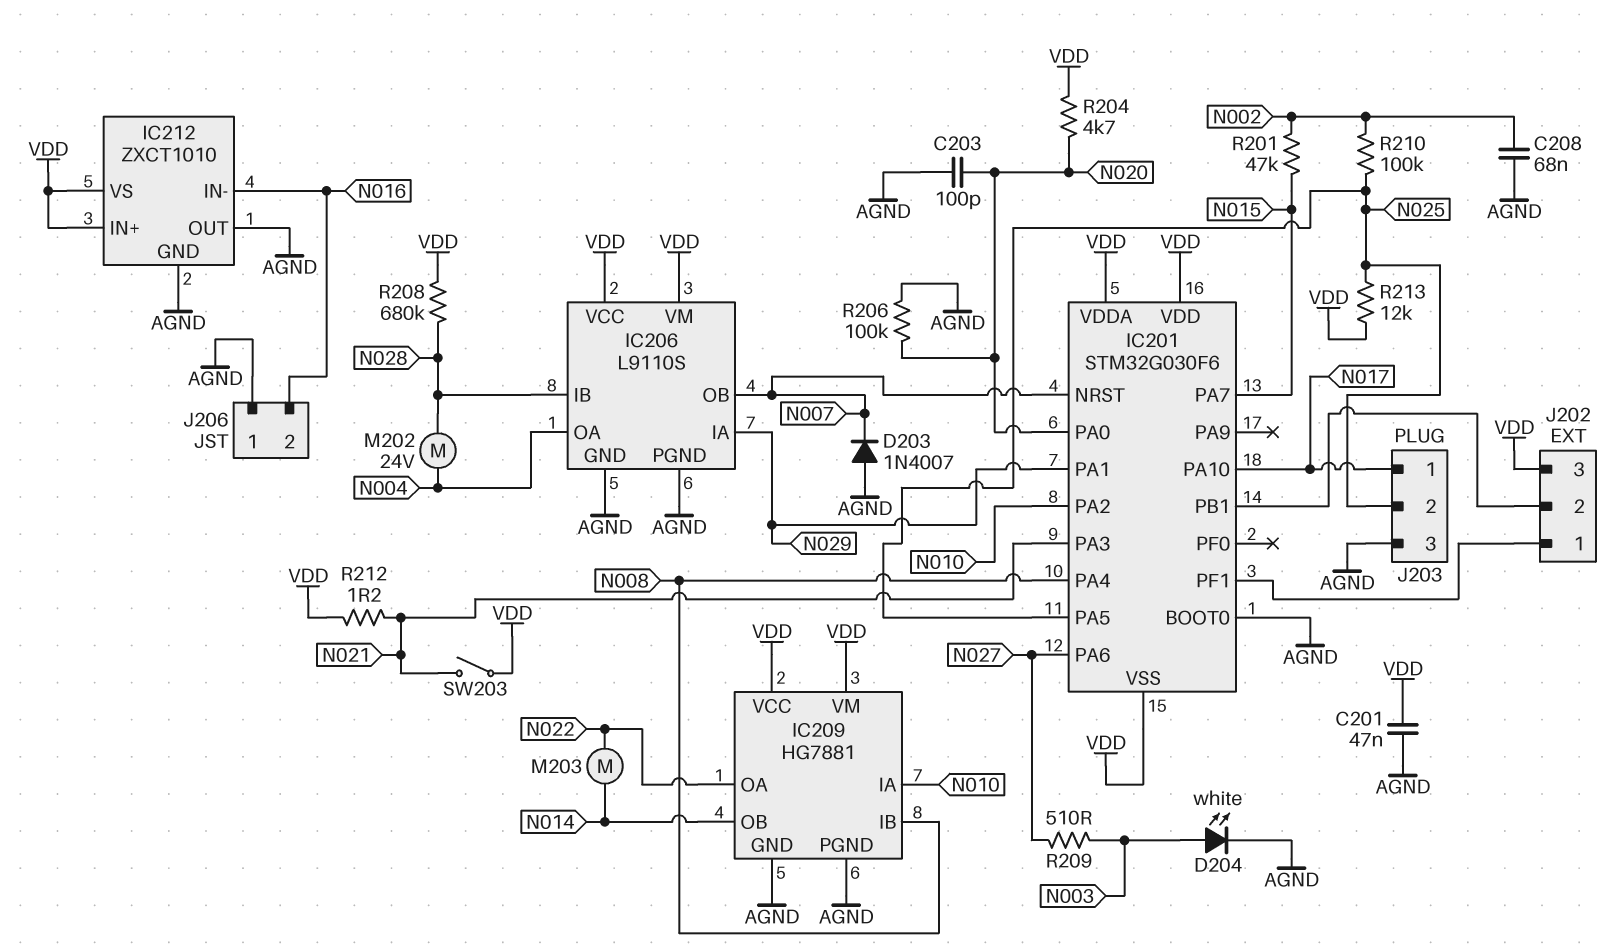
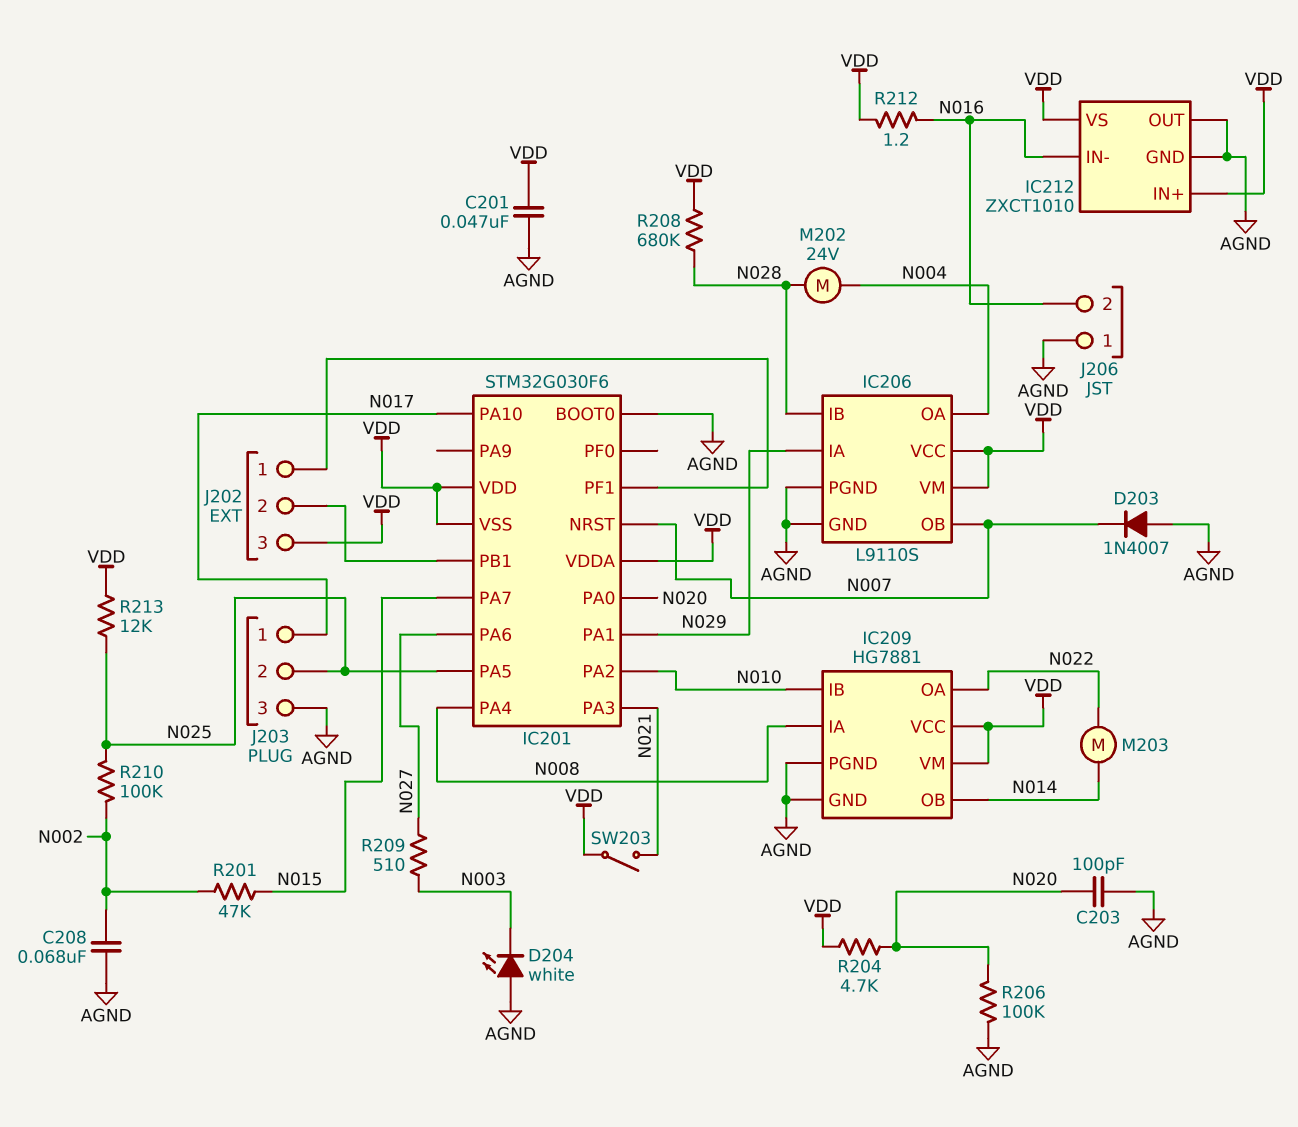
D204: LED white (A N003, K AGND) -> LED white (A AGND, K N003)
IC209 pin IA: N010 -> N008
IC209 pin IB: N008 -> N010
R212: 1.2 (N021, VDD) -> 1.2 (N016, VDD)

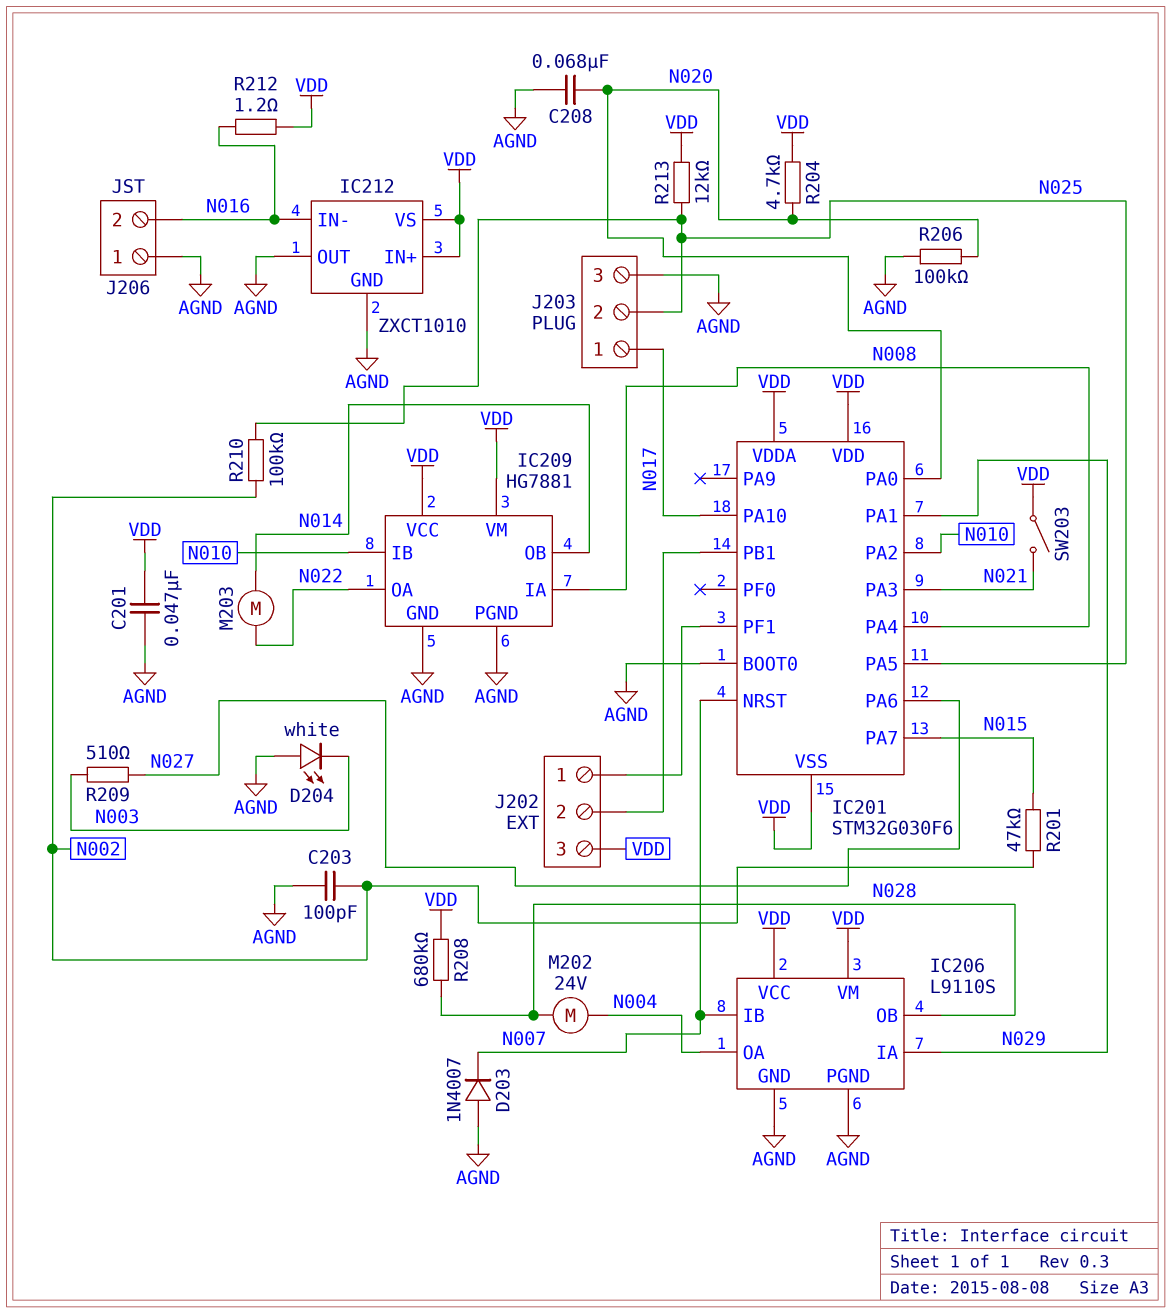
C203: 100pF (AGND, N020) -> 100pF (AGND, N002)
C208: 68nF (AGND, N002) -> 68nF (AGND, N020)
IC206 pin IB: N028 -> N007
IC206 pin OB: N007 -> N028

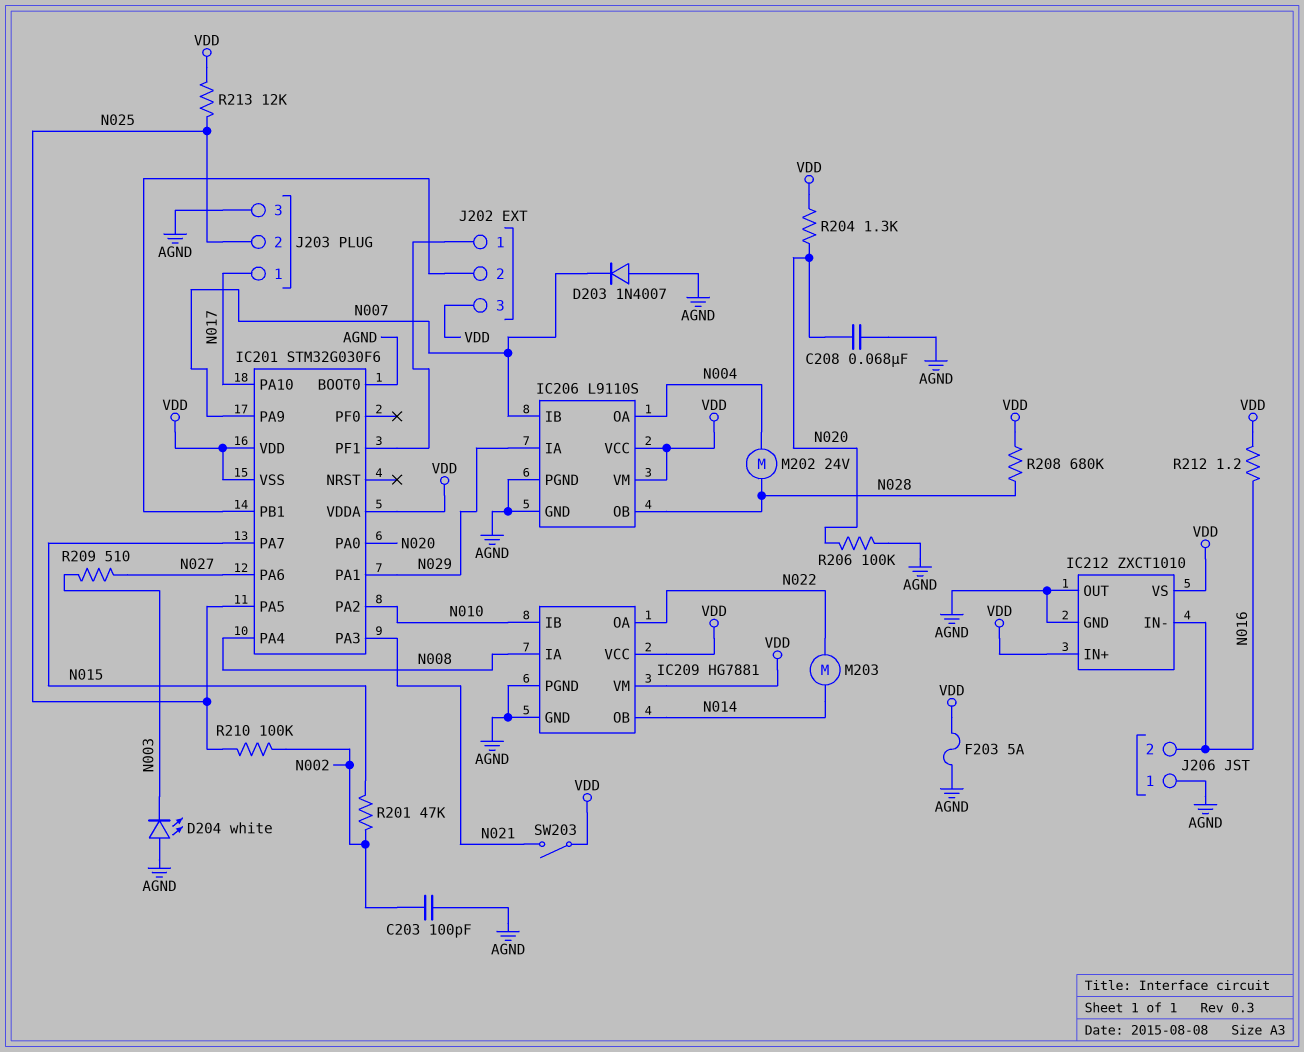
C201: 47nF (AGND, VDD) -> none
F203: none -> 5A (AGND, VDD)
IC201 pin NRST: N007 -> none
IC201 pin PA9: none -> N007
R204: 4.7k (N020, VDD) -> 1.3k (N020, VDD)

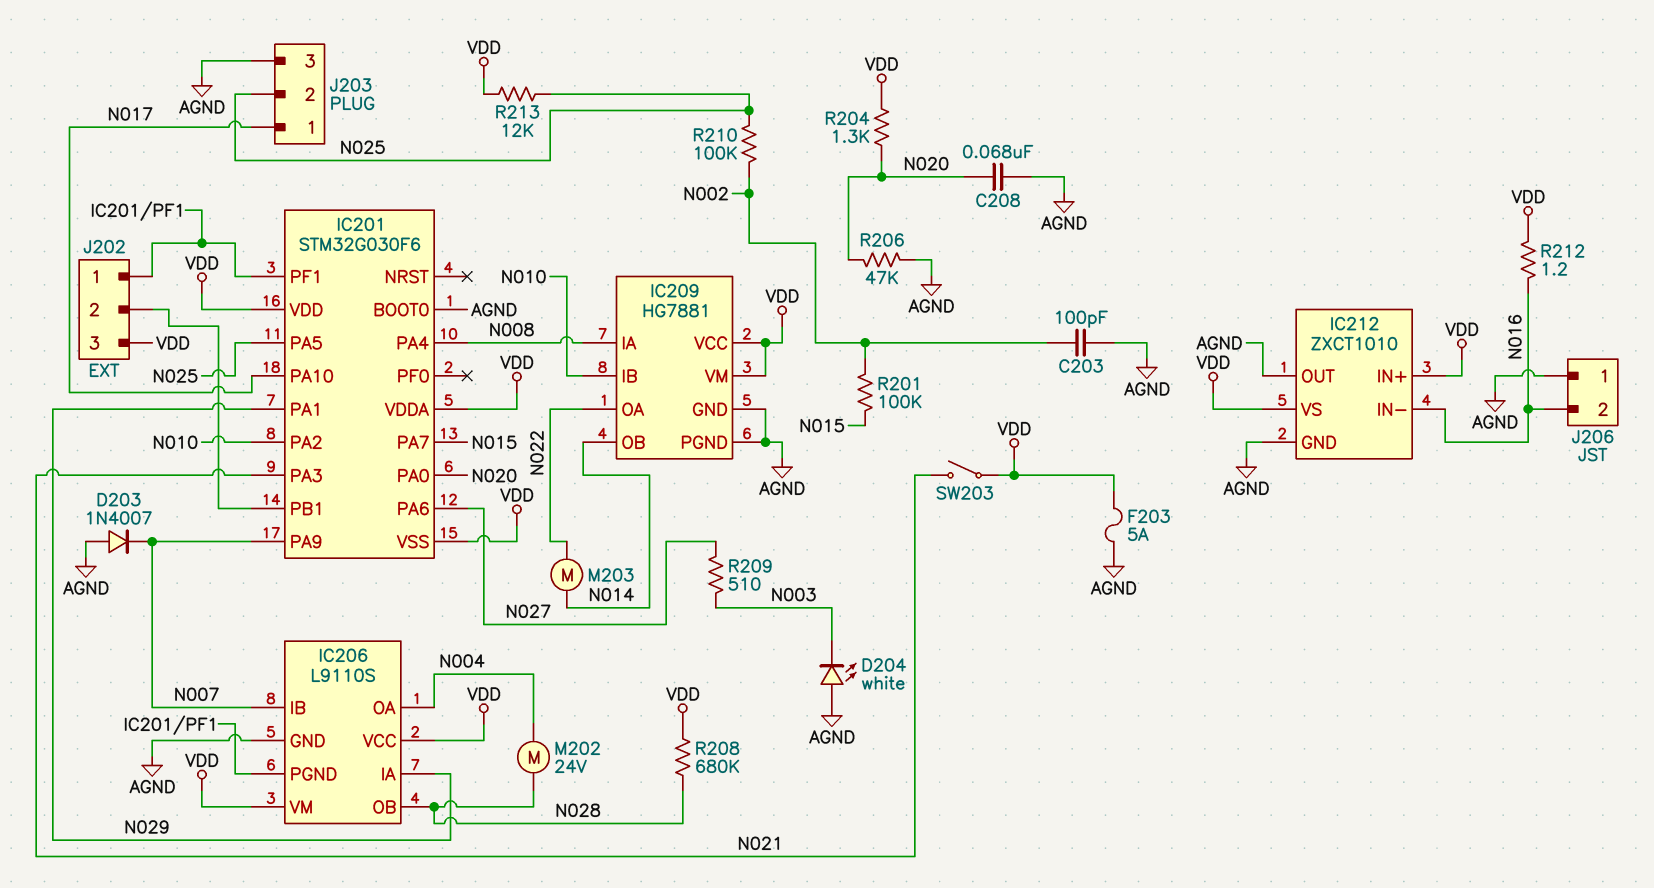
IC206 pin PGND: AGND -> IC201/PF1
R201: 47k (N002, N015) -> 100k (N002, N015)
R206: 100k (AGND, N020) -> 47k (AGND, N020)

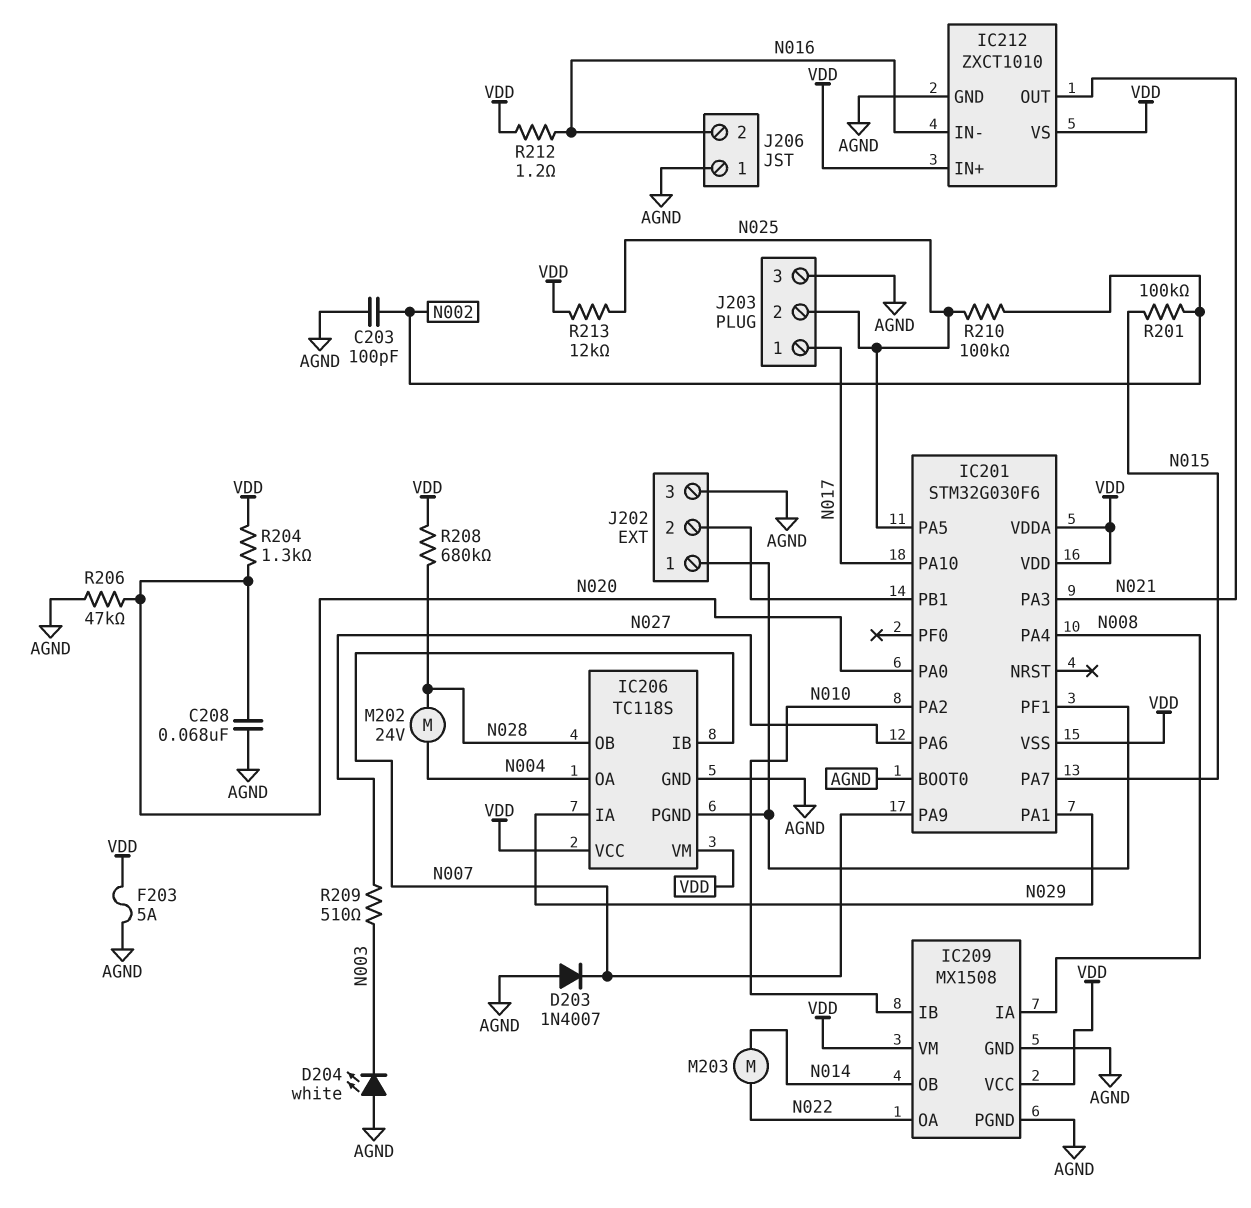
IC206: L9110S -> TC118S
IC209: HG7881 -> MX1508
IC212 pin OUT: AGND -> N021
J202 pin 3: VDD -> AGND
SW203: switch (N021, VDD) -> none

